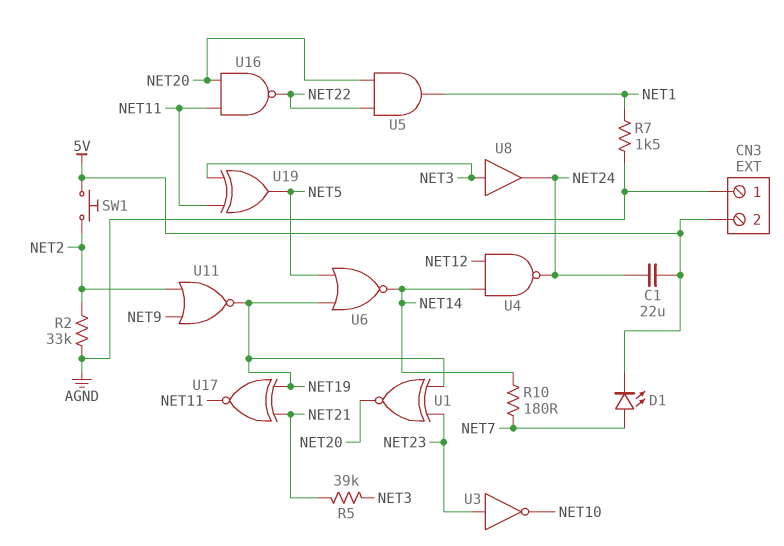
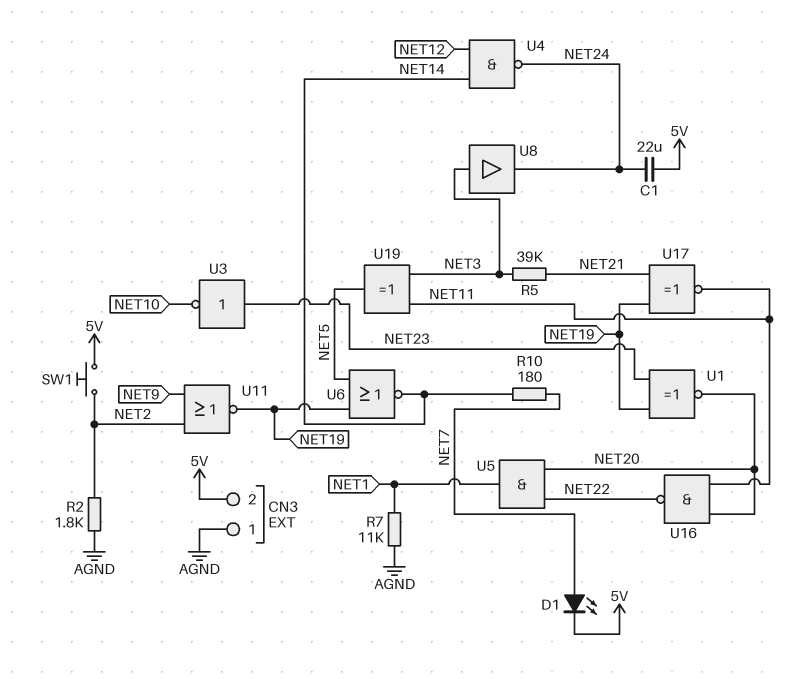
R2: 33k (AGND, NET2) -> 1.8k (AGND, NET2)
R7: 1.5k (AGND, NET1) -> 11k (AGND, NET1)

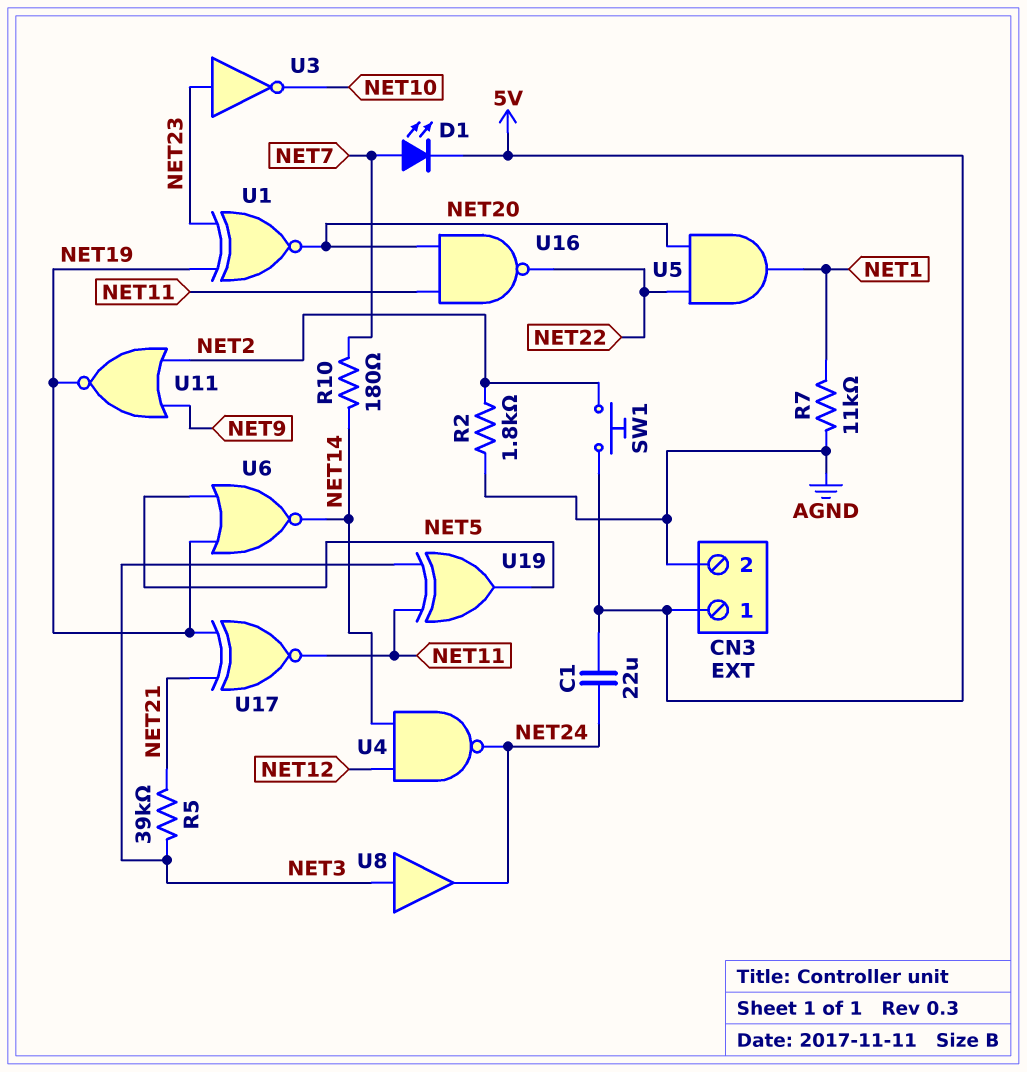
CN3 pin 1: AGND -> 5V
CN3 pin 2: 5V -> AGND

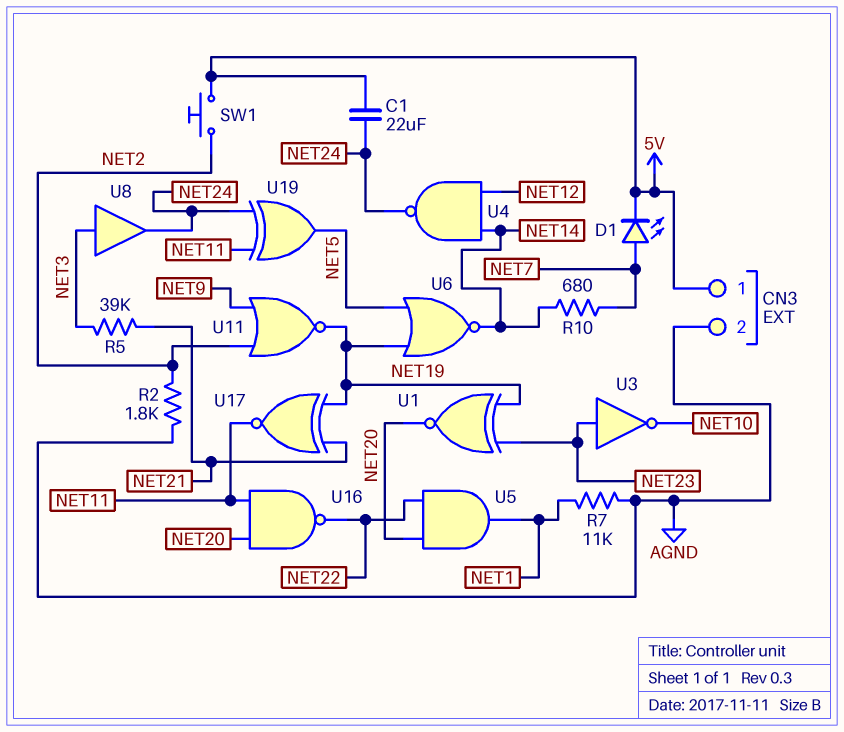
R10: 180 (NET7, NET14) -> 680 (NET7, NET14)
U19: XOR (in NET3, in NET11, out NET5) -> XOR (in NET11, in NET24, out NET5)

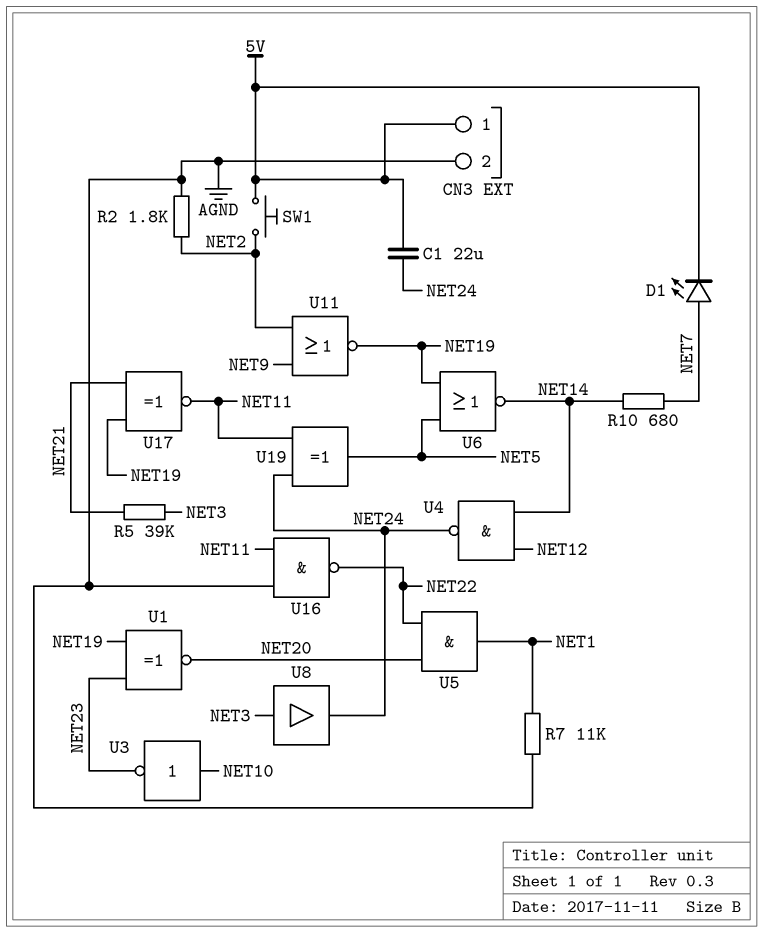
U3: NOT (in NET23, out NET10) -> NOT (in NET10, out NET23)
U16: NAND (in NET11, in NET20, out NET22) -> NAND (in AGND, in NET11, out NET22)

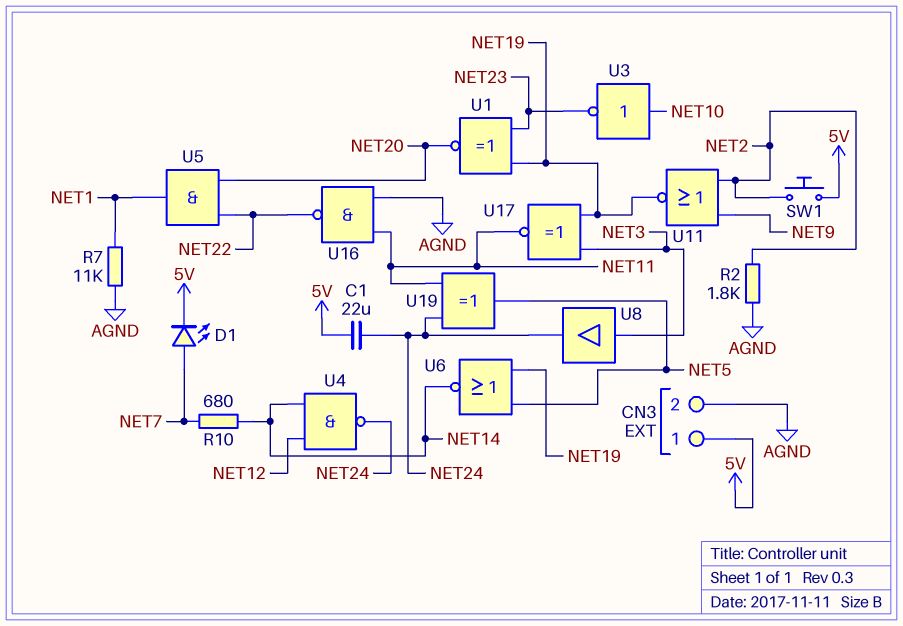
R5: 39k (NET3, NET21) -> none
U17: XNOR (in NET19, in NET21, out NET11) -> XNOR (in NET3, in NET19, out NET11)

